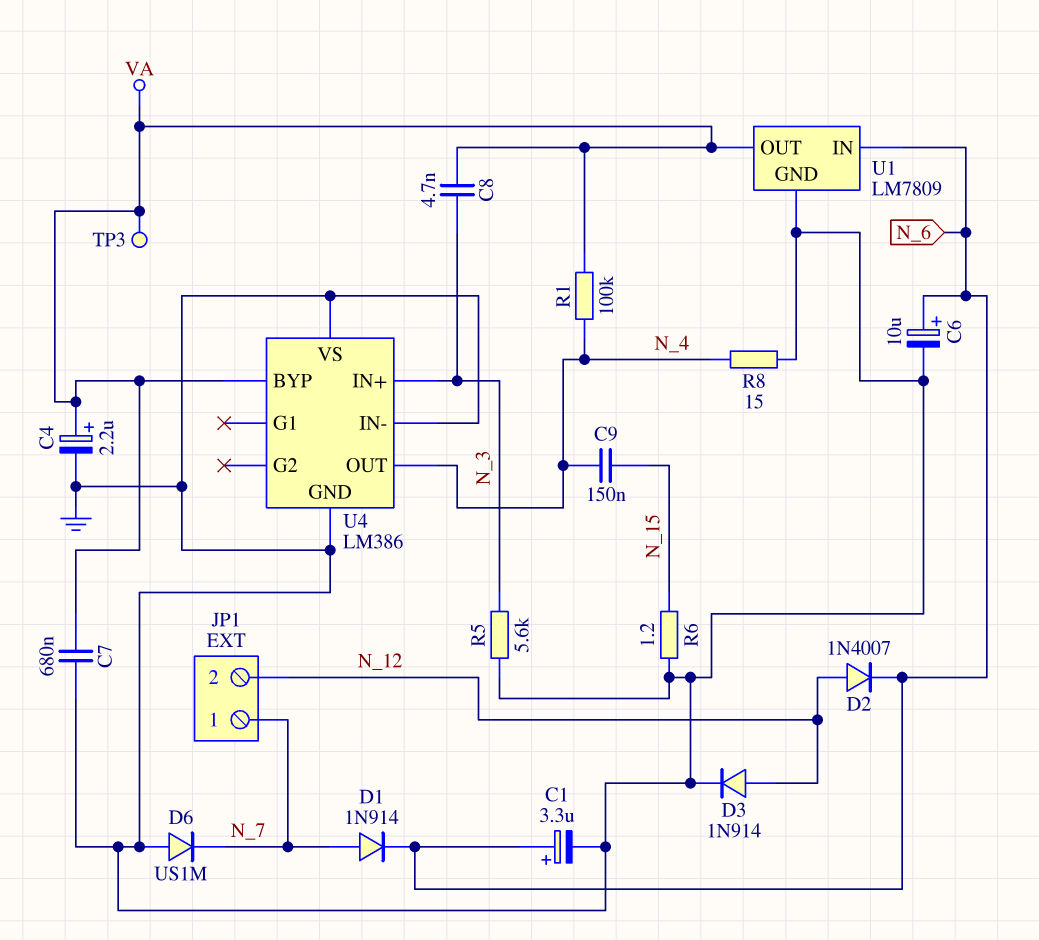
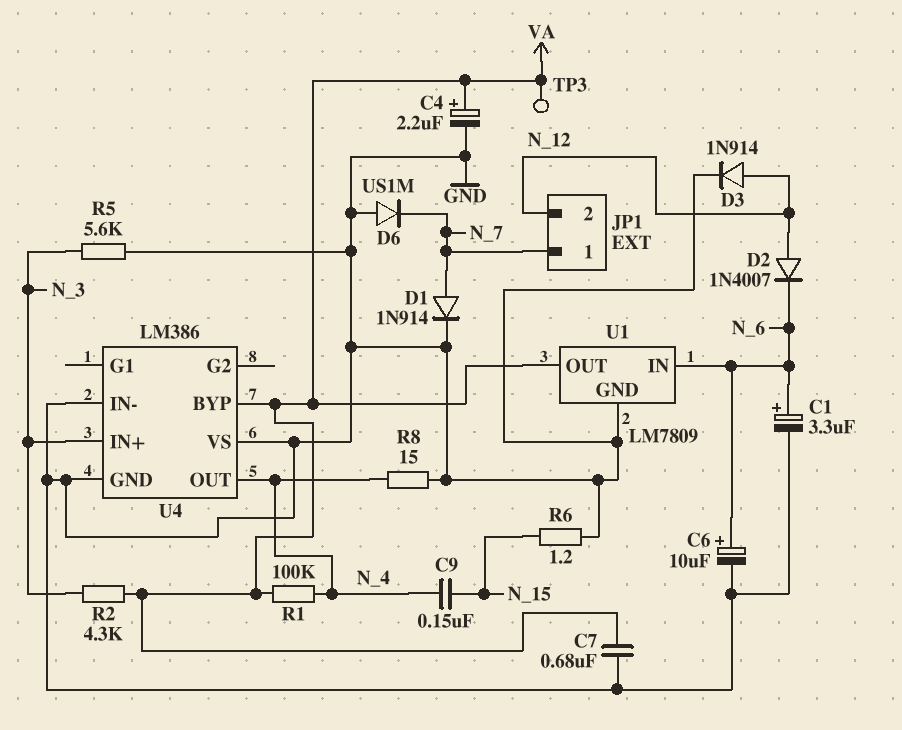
C8: 4.7nF (N_3, VA) -> none
D1: diode 1N914 (A N_7, K N_6) -> diode 1N914 (A N_7, K GND)
R2: none -> 4.3k (N_3, VA)

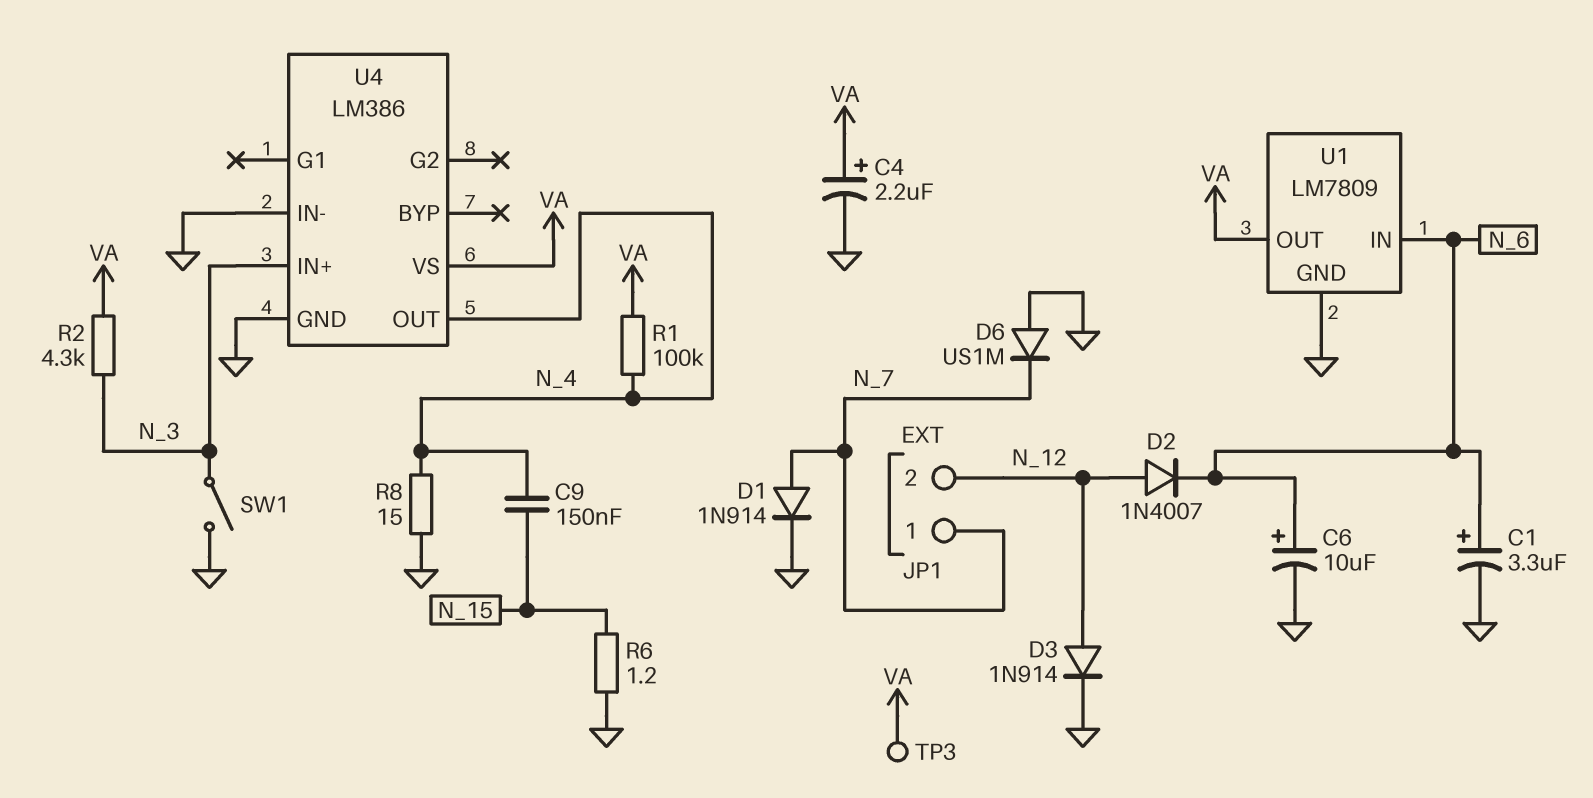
C7: 680nF (GND, VA) -> none
R5: 5.6k (GND, N_3) -> none
SW1: none -> switch (GND, N_3)
U4 pin BYP: VA -> none
U4 pin VS: GND -> VA

